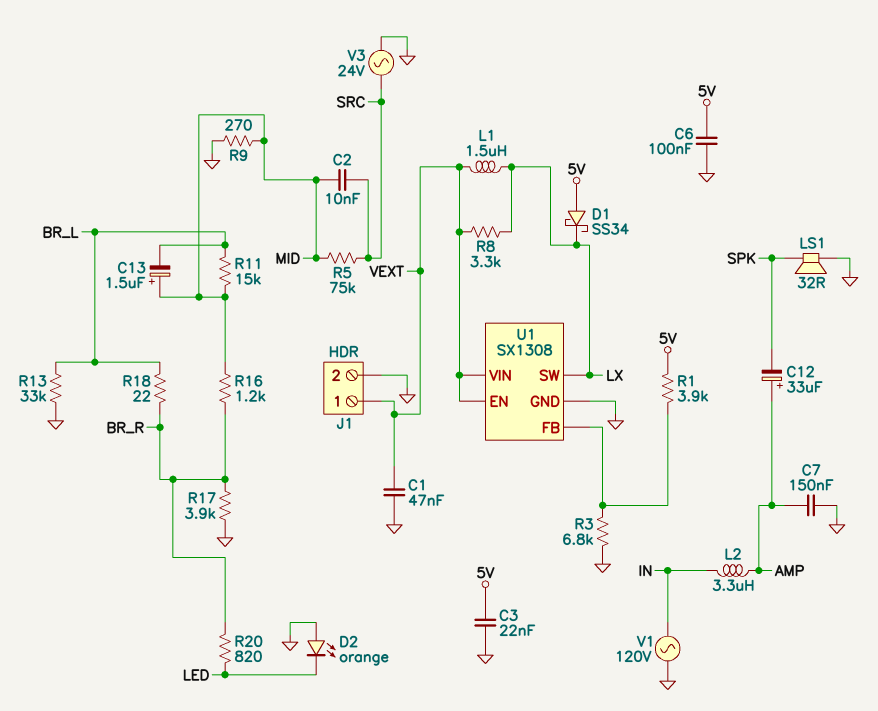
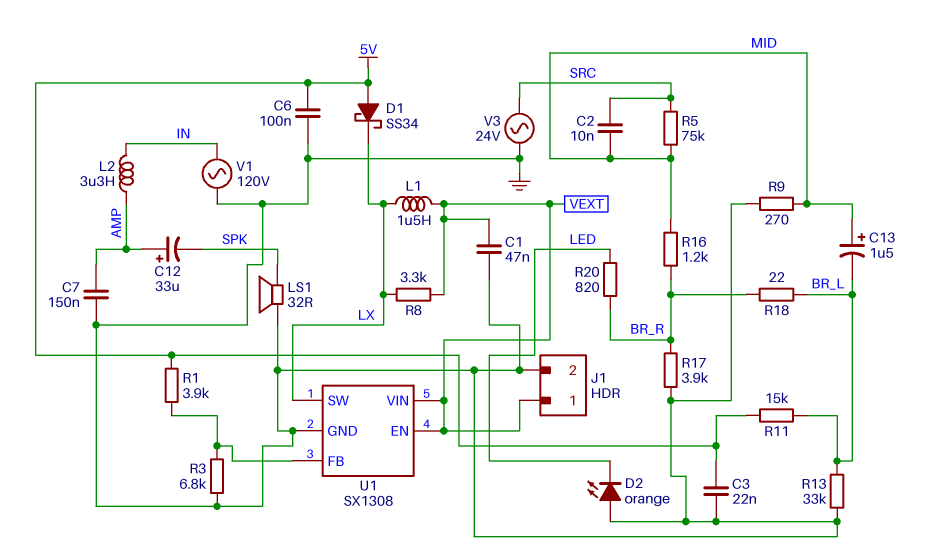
R11: 15k (BR_L, MID) -> 15k (5V, BR_L)

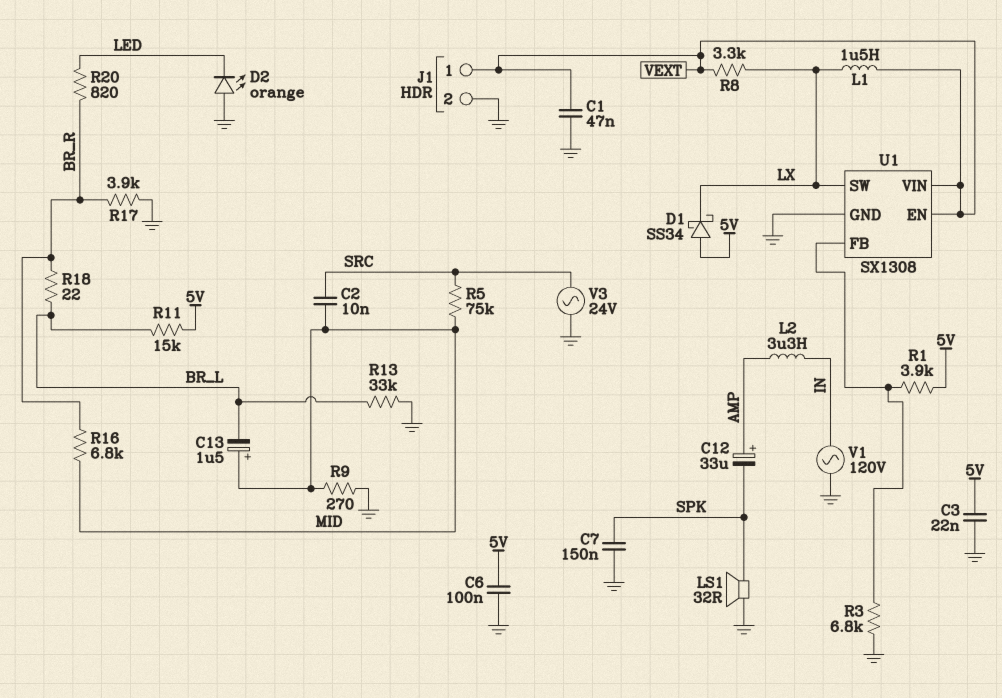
C7: 150nF (AMP, GND) -> 150nF (GND, SPK)
R16: 1.2k (BR_R, MID) -> 6.8k (BR_R, MID)

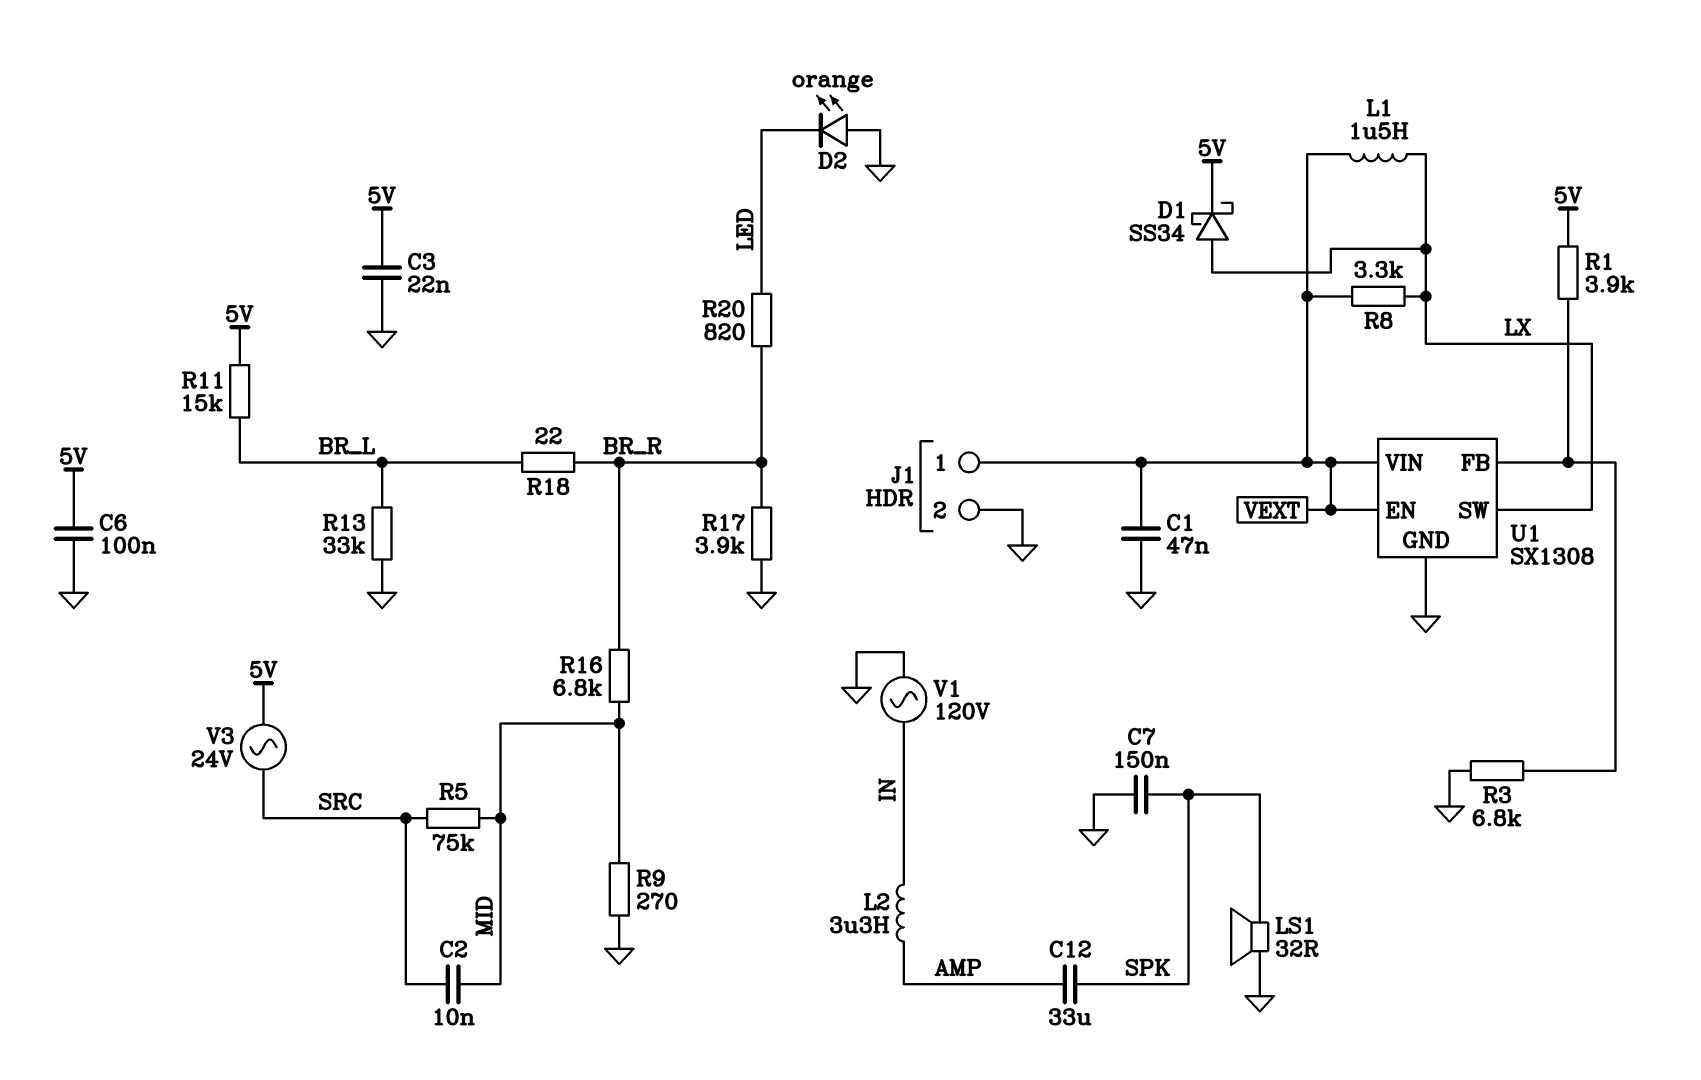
C12: 33uF (plus AMP, minus SPK) -> 33uF (AMP, SPK)
C13: 1.5uF (plus MID, minus BR_L) -> none
D1: schottky SS34 (A 5V, K LX) -> schottky SS34 (A LX, K 5V)
V3: AC 24V (GND, SRC) -> AC 24V (5V, SRC)

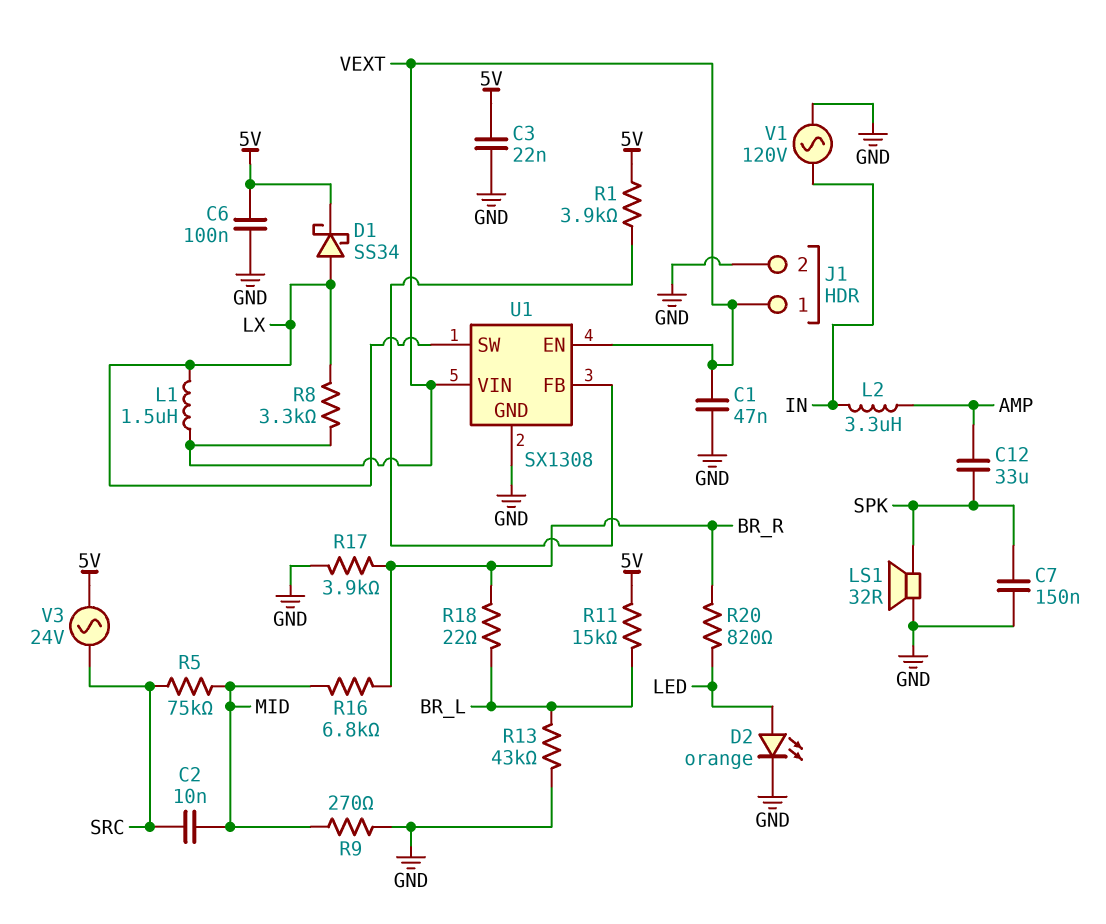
D2: LED orange (A GND, K LED) -> LED orange (A LED, K GND)
R3: 6.8k (GND, U1/FB) -> none
R13: 33k (BR_L, GND) -> 43k (BR_L, GND)

